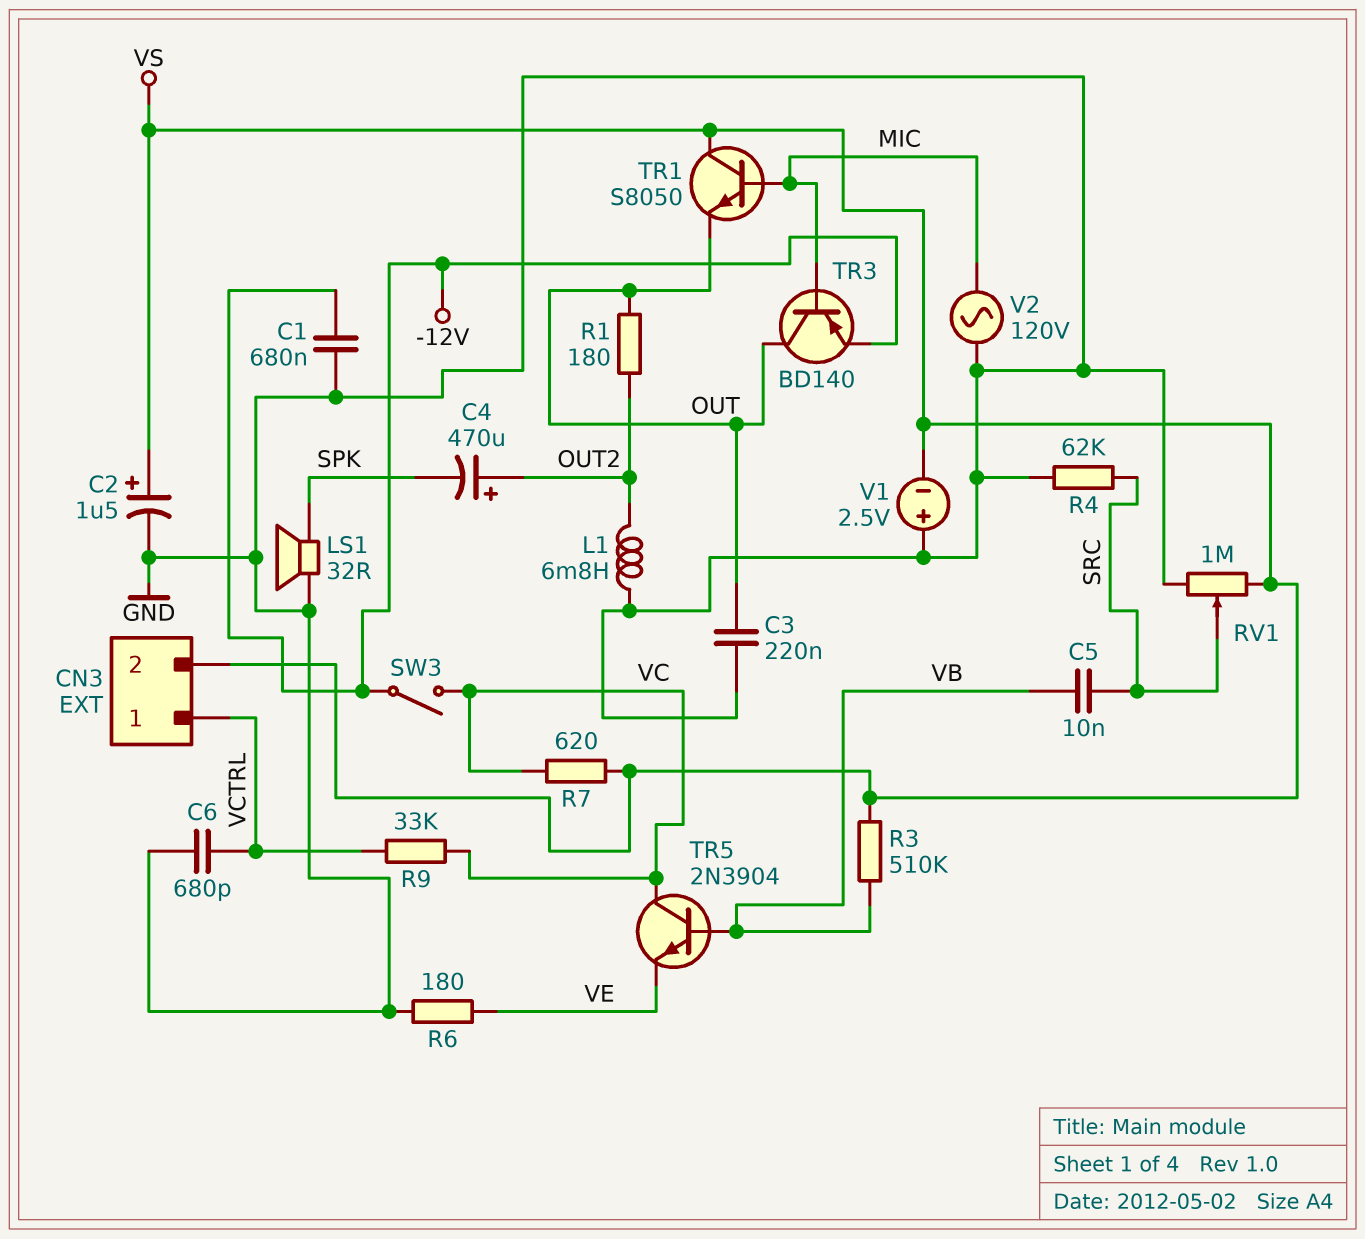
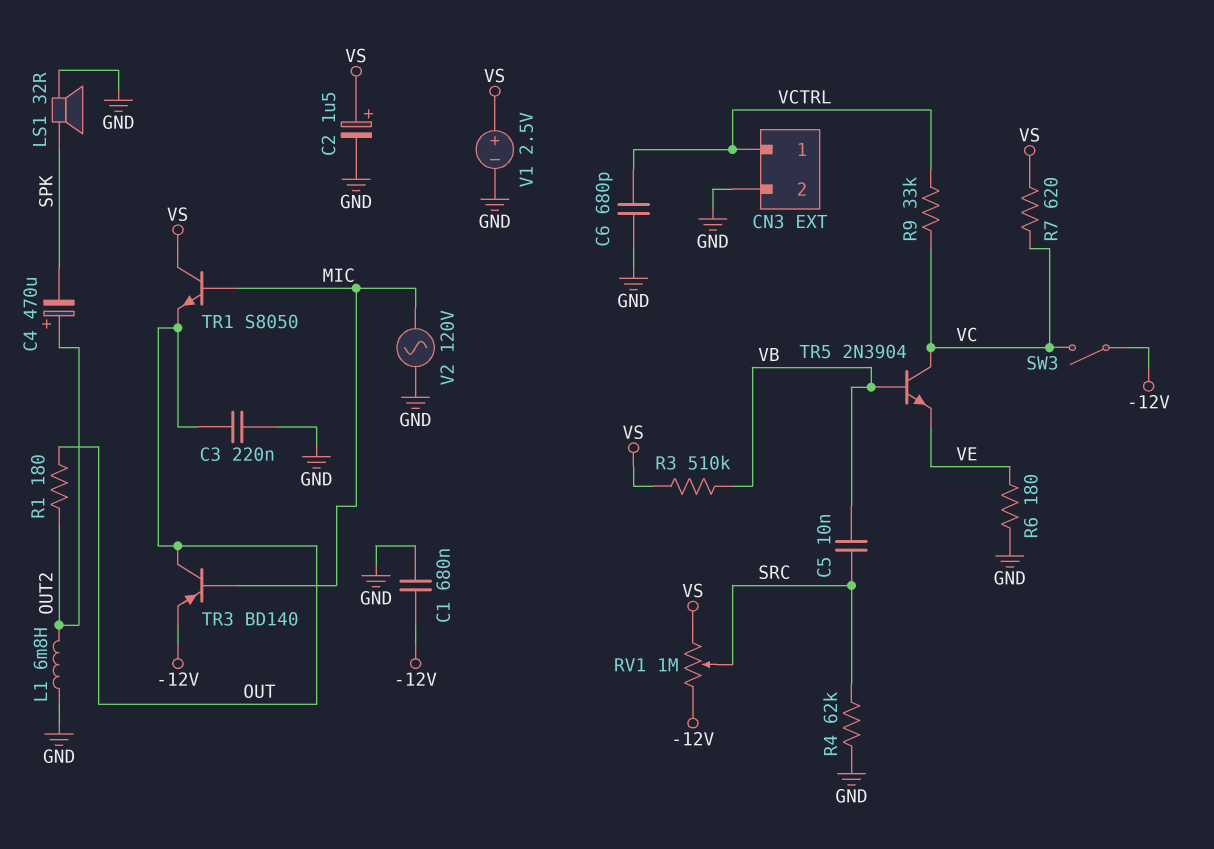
CN3 pin 2: VS -> GND
RV1: 1M (GND, VS, wiper SRC) -> 1M (-12V, VS, wiper SRC)
V1: 2.5V (plus GND, minus VS) -> 2.5V (plus VS, minus GND)

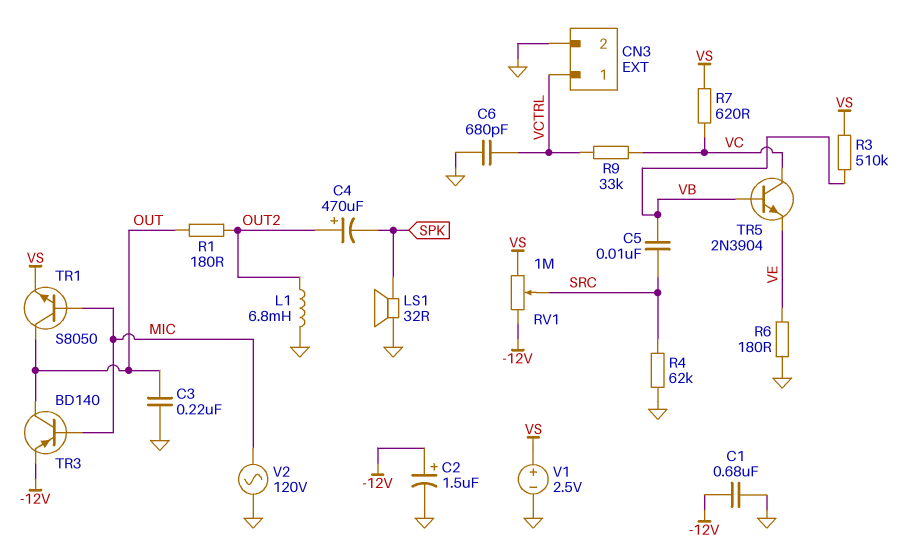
C2: 1.5uF (plus VS, minus GND) -> 1.5uF (plus -12V, minus GND)
SW3: switch (-12V, VC) -> none
TR1: NPN S8050 (B MIC, C VS, E OUT) -> NPN S8050 (B MIC, C OUT, E VS)

